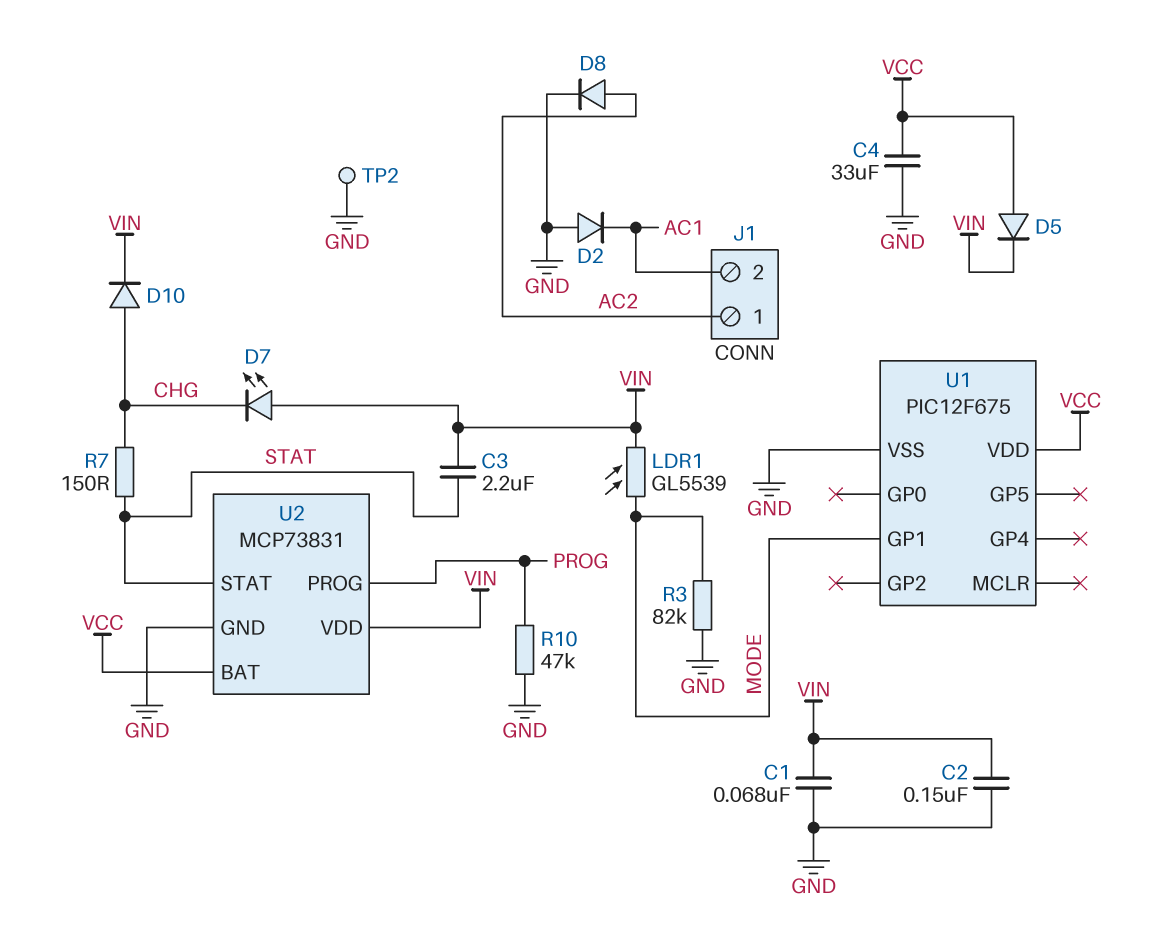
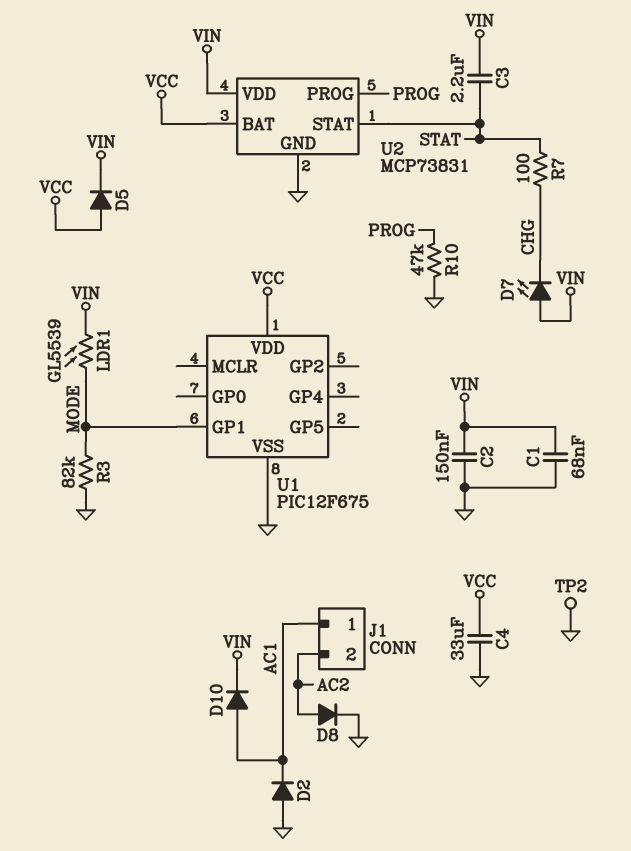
D10: diode (A CHG, K VIN) -> diode (A AC1, K VIN)
J1 pin 1: AC2 -> AC1
J1 pin 2: AC1 -> AC2
R7: 150 (CHG, STAT) -> 100 (CHG, STAT)

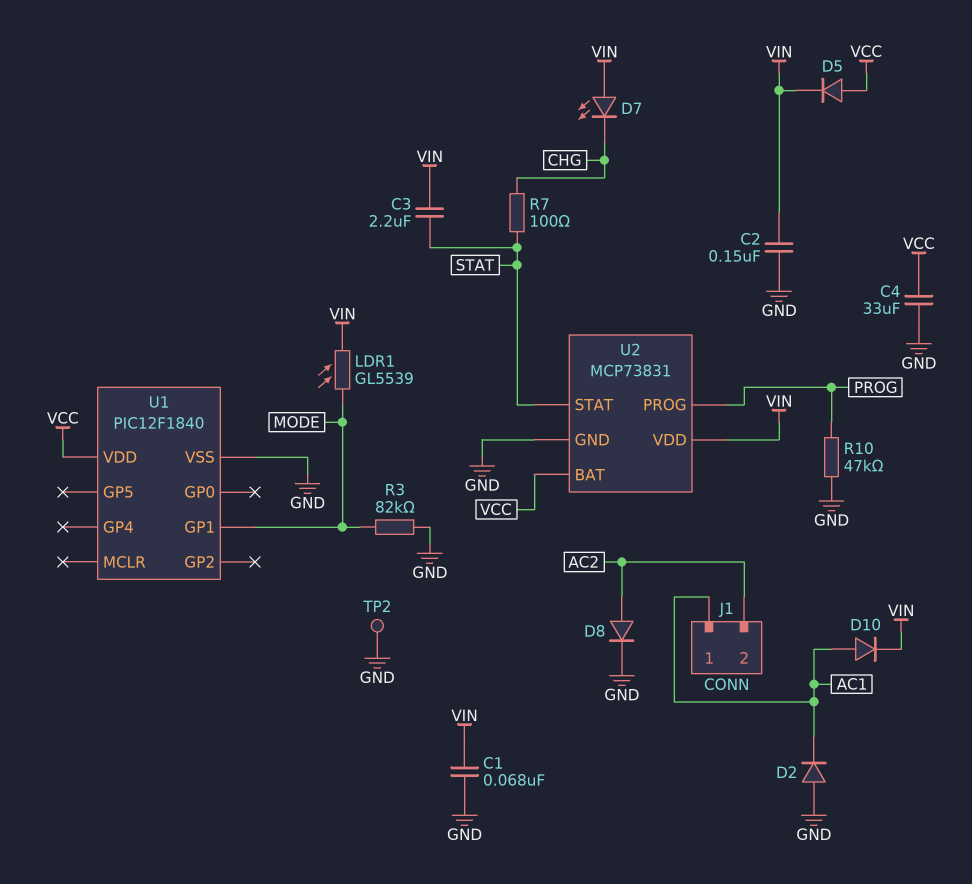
U1: PIC12F675 -> PIC12F1840

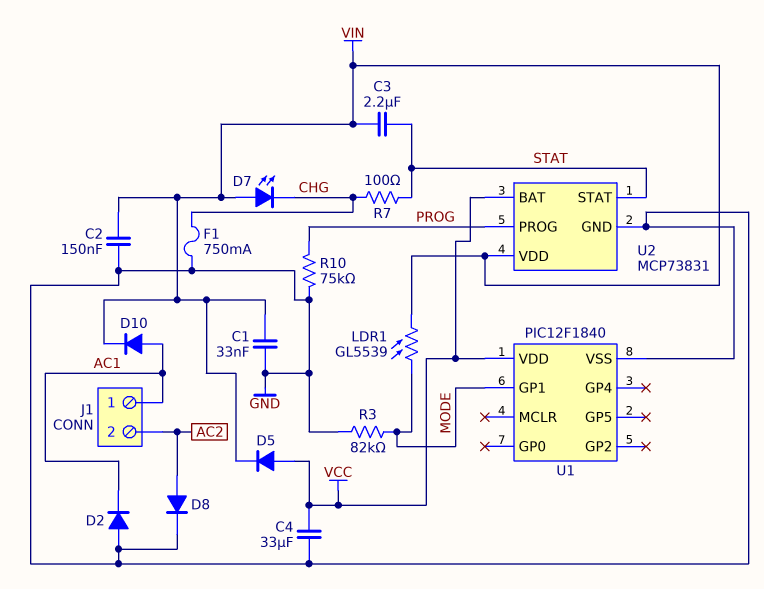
C1: 68nF (GND, VIN) -> 33nF (GND, VIN)
F1: none -> 750mA (CHG, GND)
R10: 47k (GND, PROG) -> 75k (GND, PROG)
TP2: test point (GND) -> none

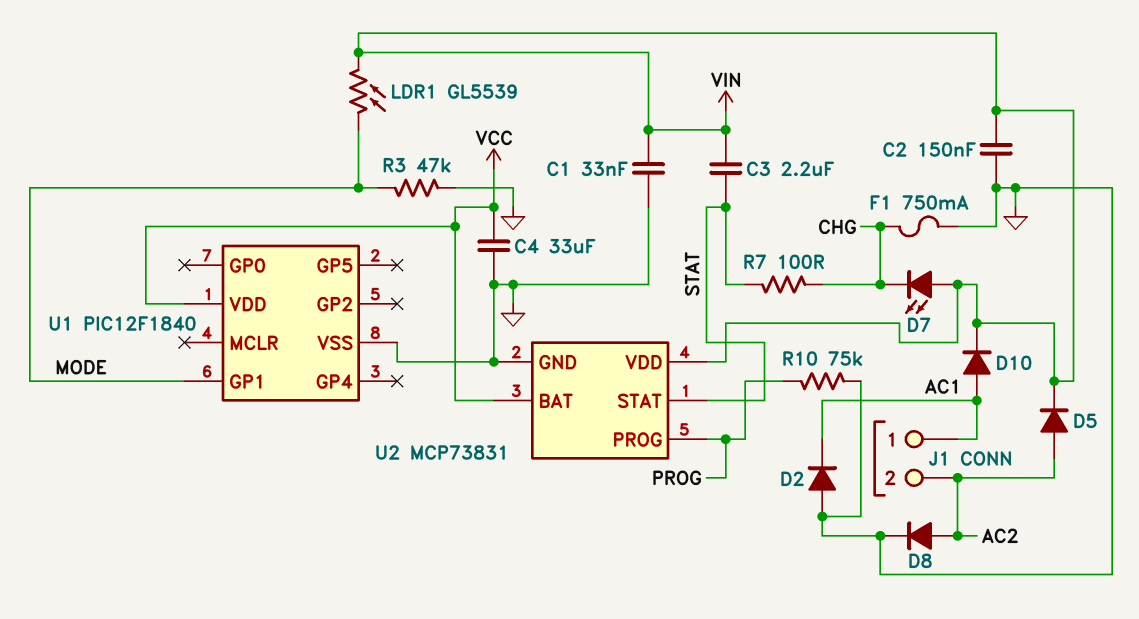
D5: diode (A VCC, K VIN) -> diode (A AC2, K VIN)
R3: 82k (GND, MODE) -> 47k (GND, MODE)

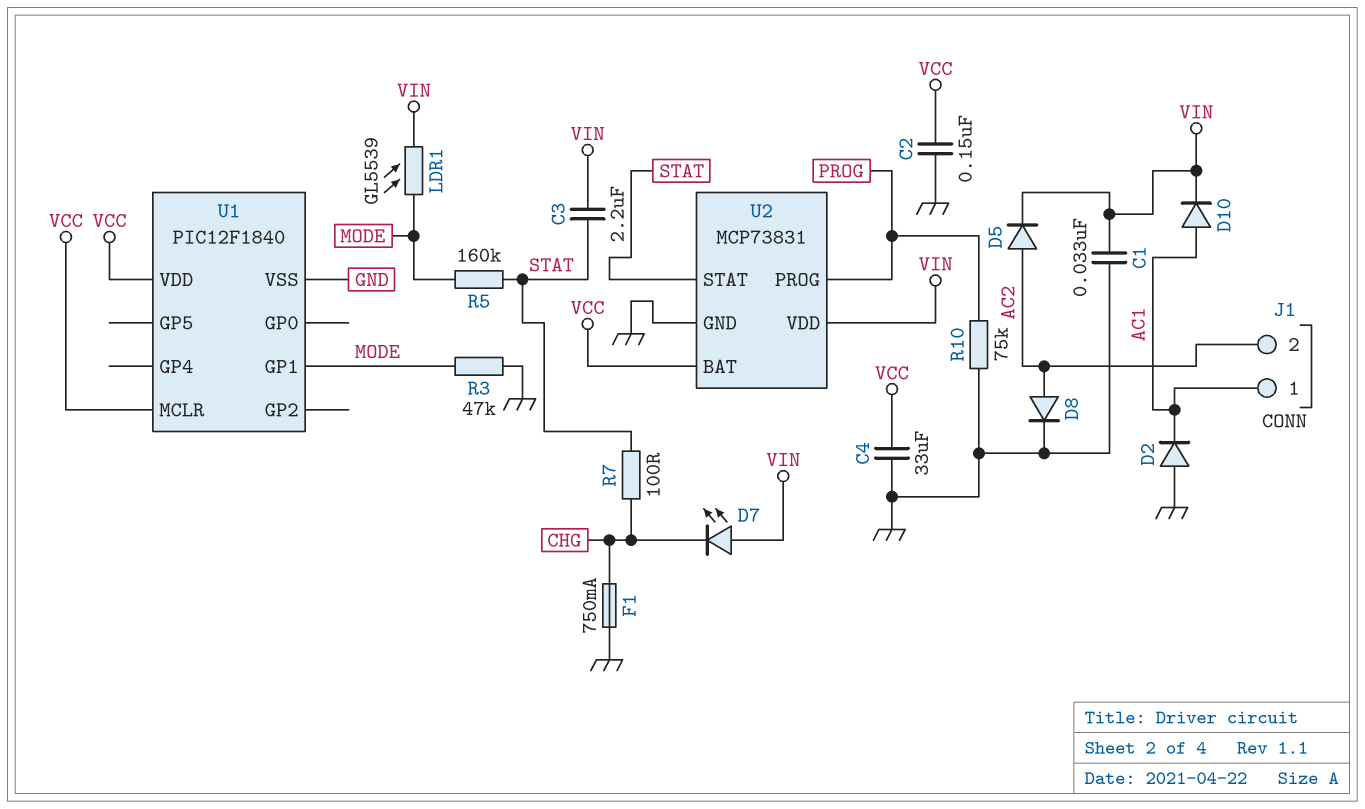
C2: 150nF (GND, VIN) -> 150nF (GND, VCC)
R5: none -> 160k (MODE, STAT)
U1 pin MCLR: none -> VCC

